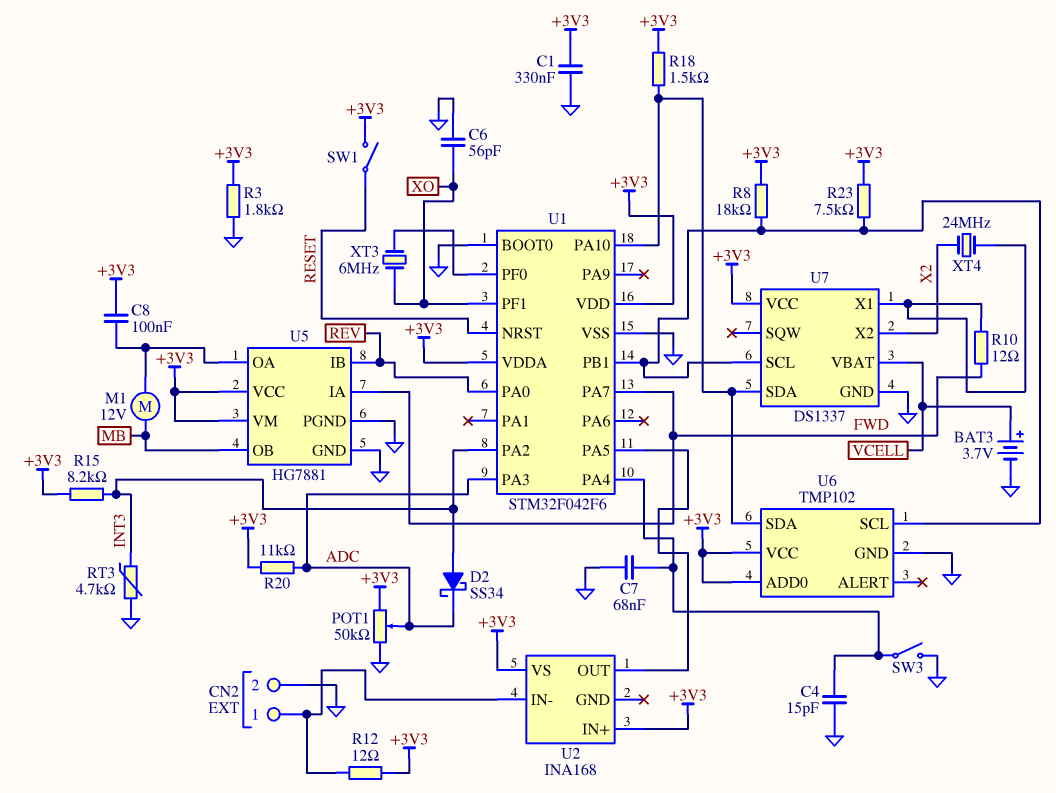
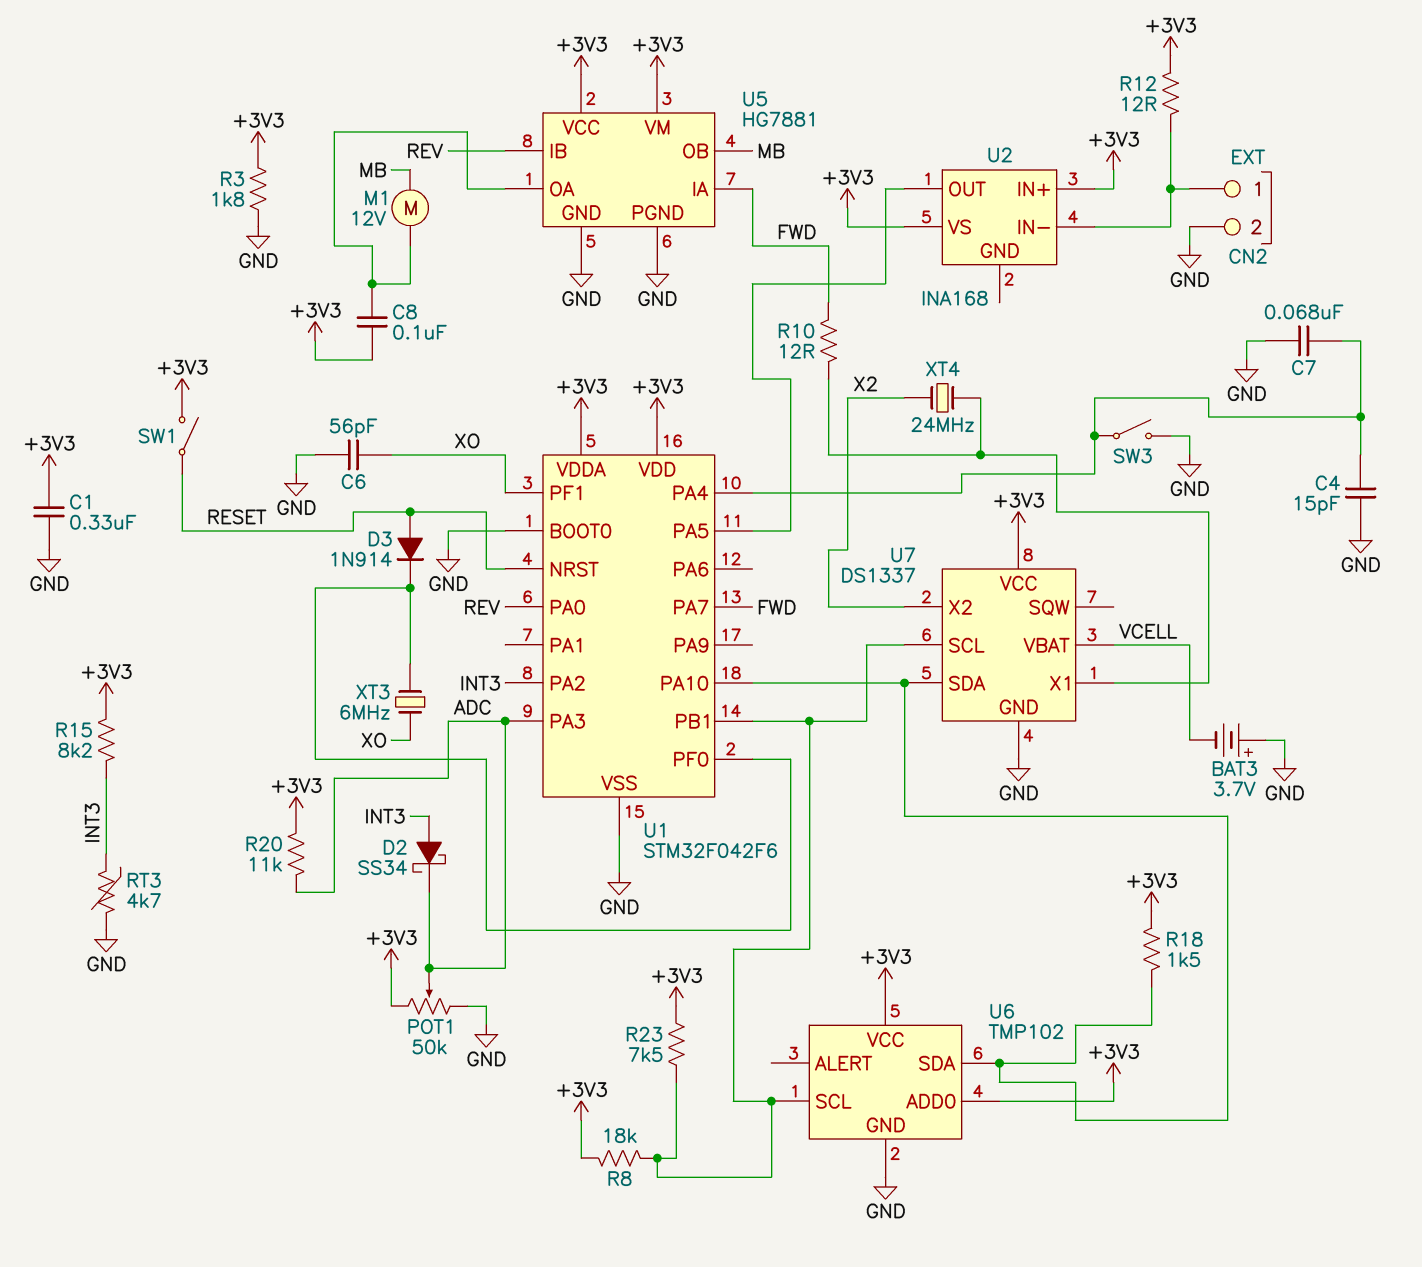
BAT3: 3.7V (plus VCELL, minus GND) -> 3.7V (plus GND, minus VCELL)
D3: none -> diode 1N914 (A RESET, K U1/PF0)

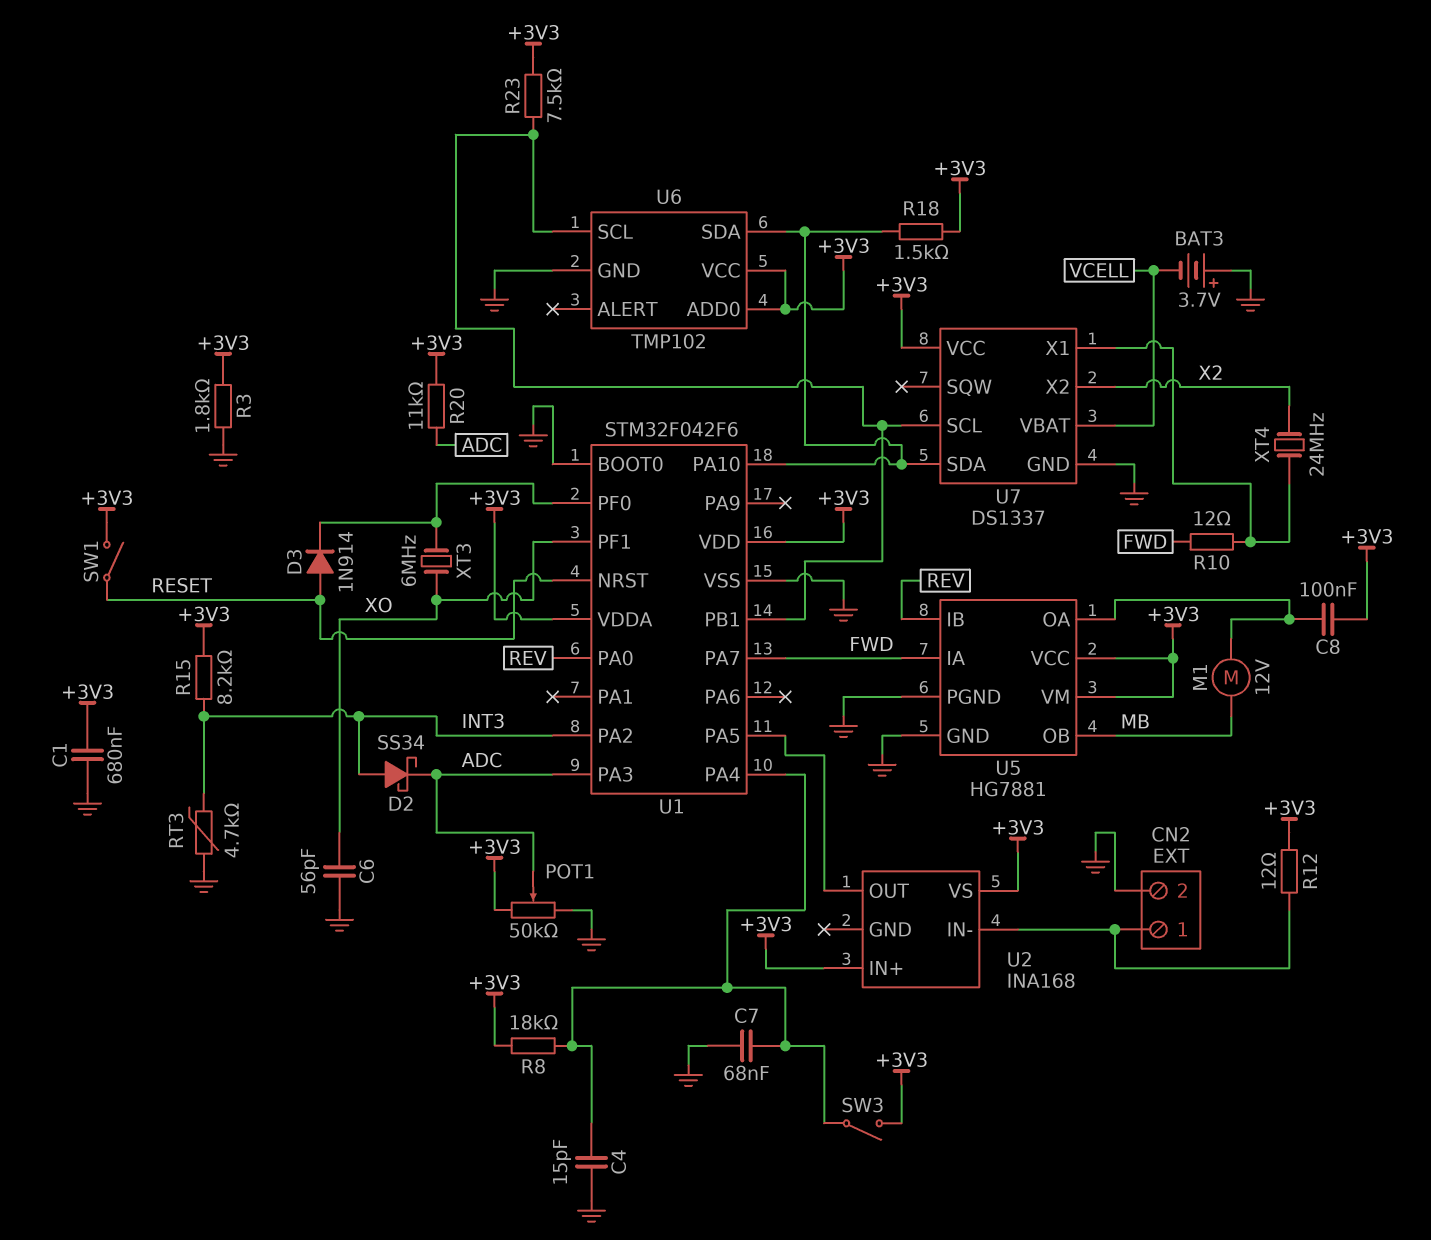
C1: 330nF (+3V3, GND) -> 680nF (+3V3, GND)
R8: 18k (+3V3, U1/PB1) -> 18k (+3V3, U1/PA4)
SW3: switch (GND, U1/PA4) -> switch (+3V3, U1/PA4)

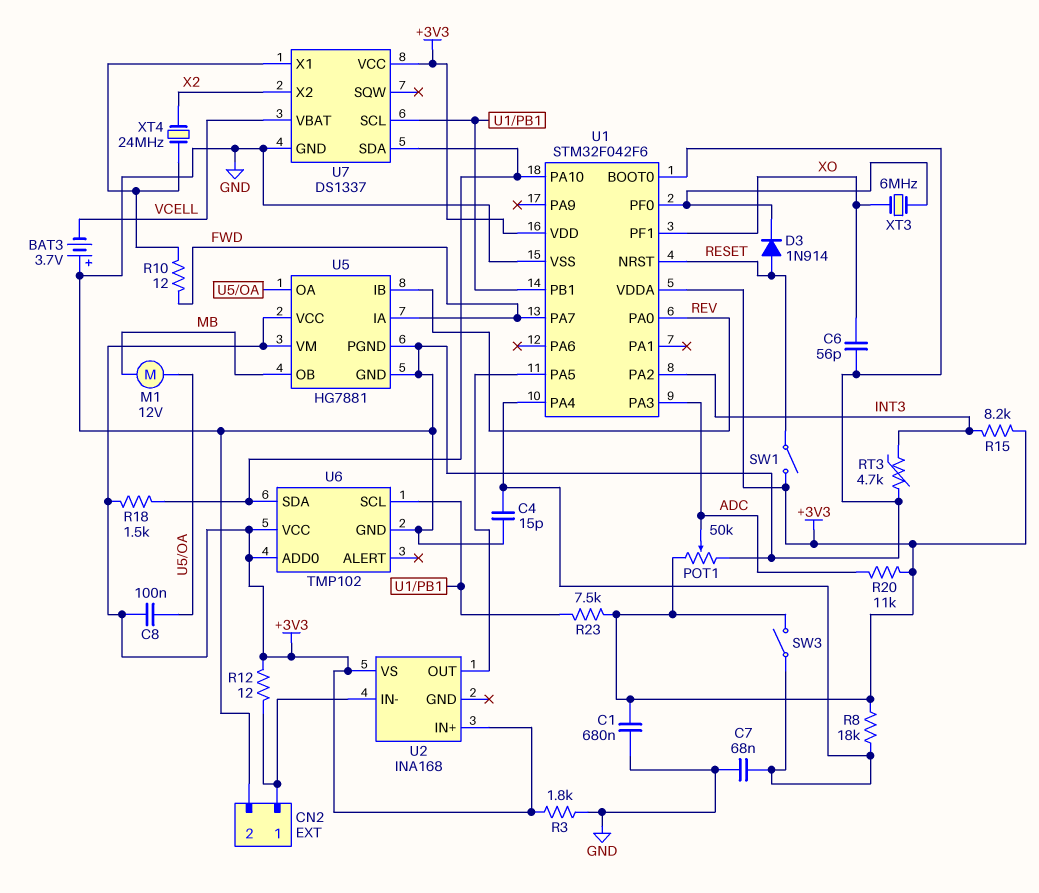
D2: schottky SS34 (A INT3, K ADC) -> none

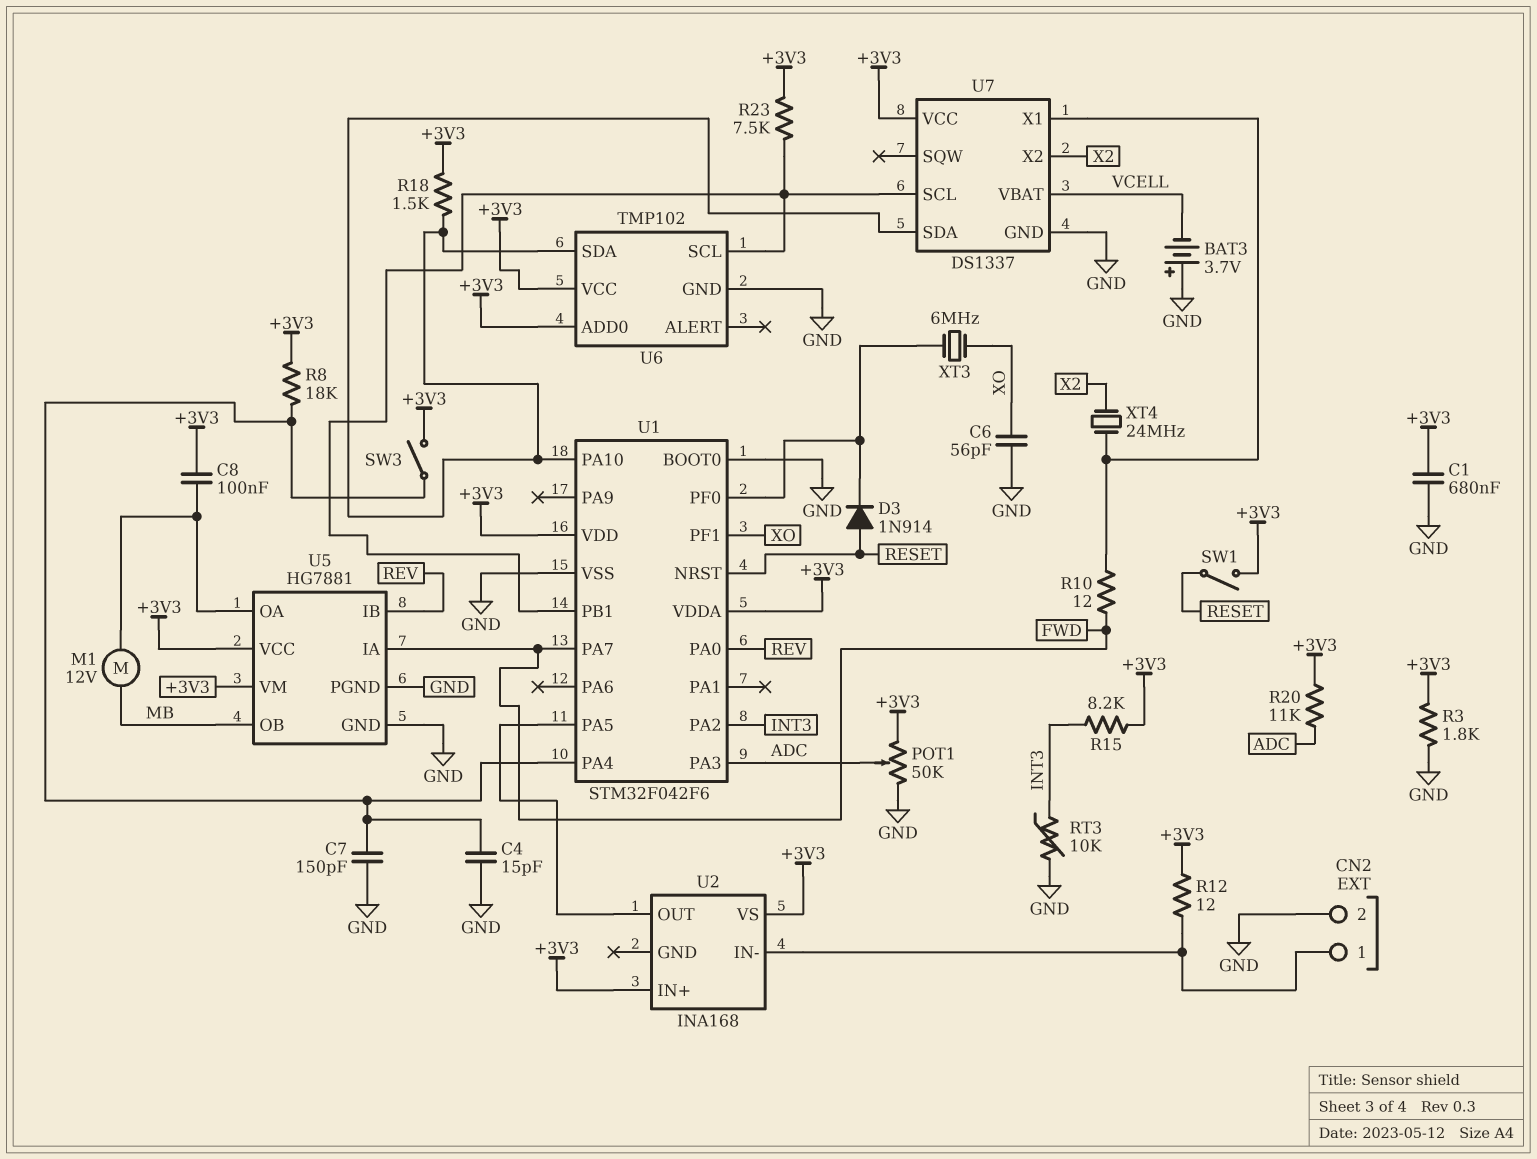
C7: 68nF (GND, U1/PA4) -> 150pF (GND, U1/PA4)
RT3: 4.7k (GND, INT3) -> 10k (GND, INT3)

